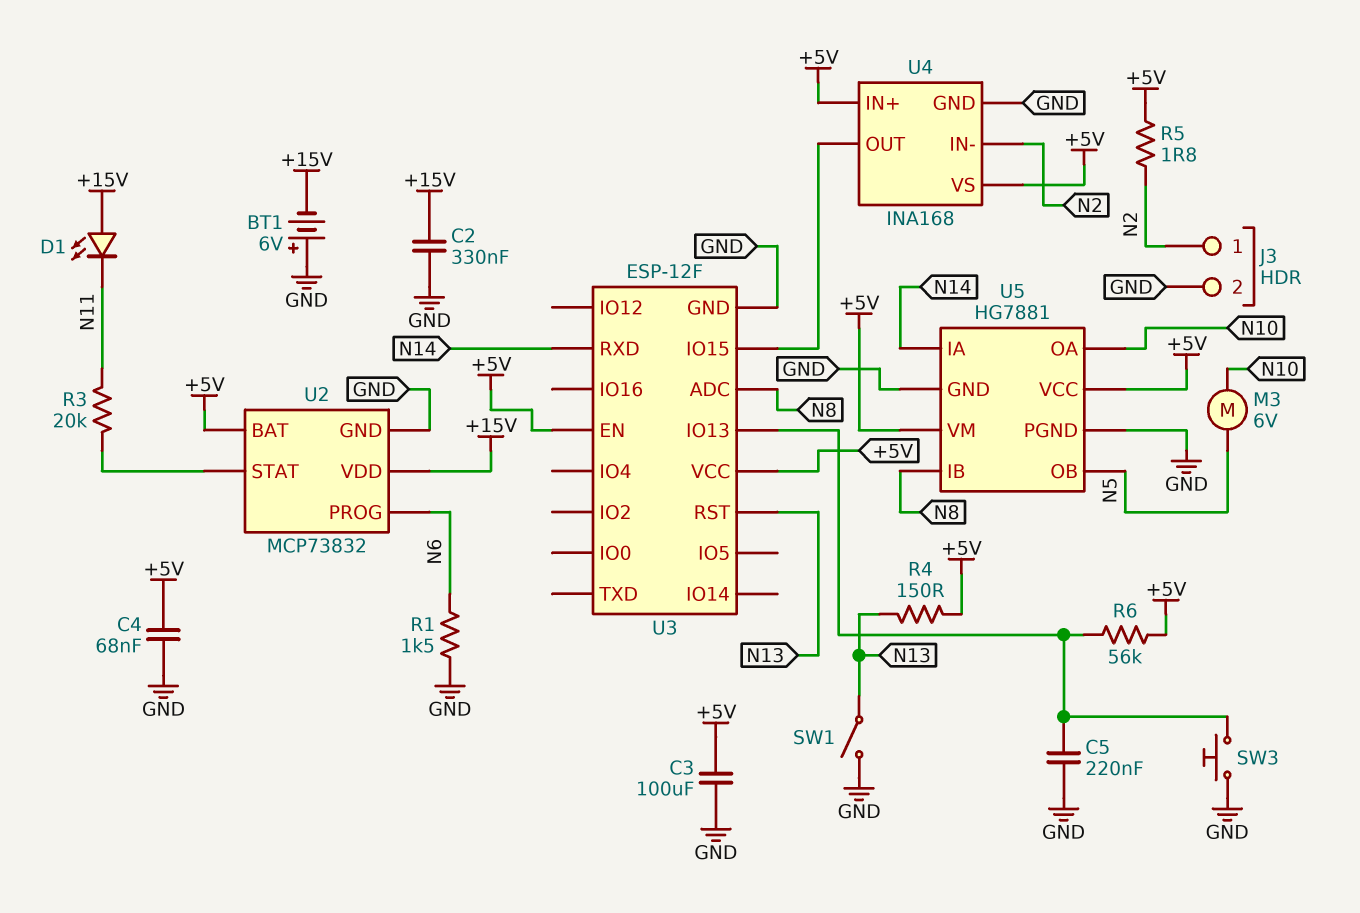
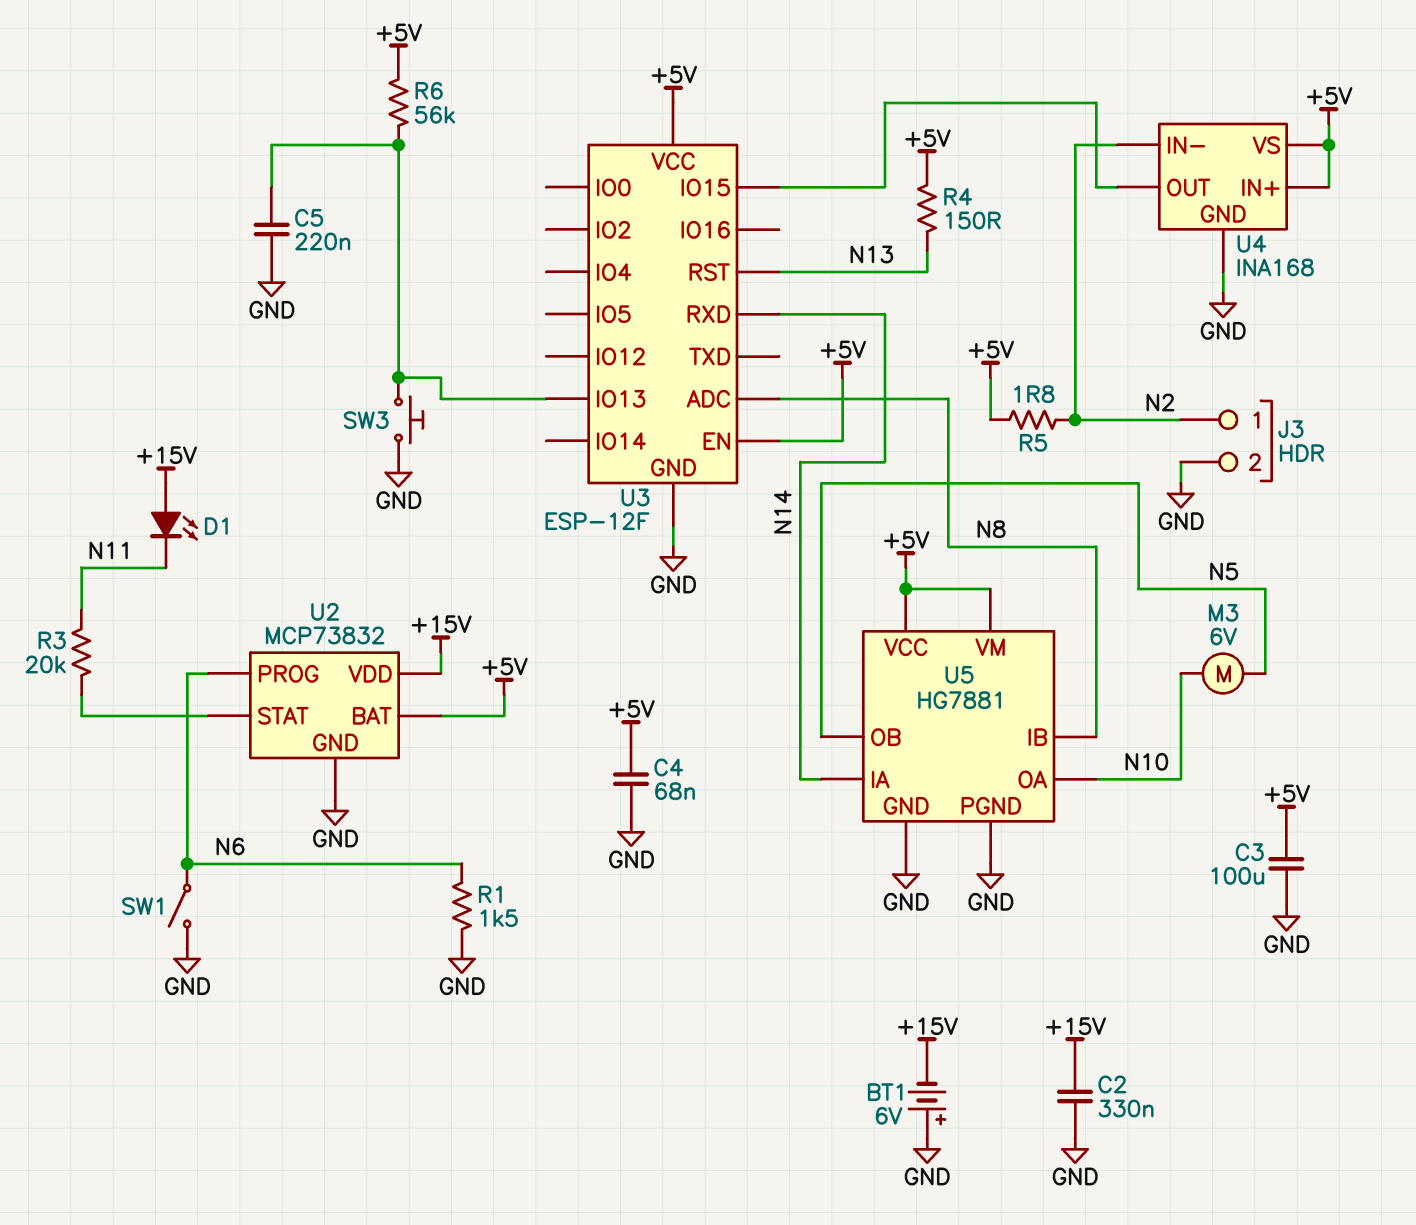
SW1: switch (GND, N13) -> switch (GND, N6)

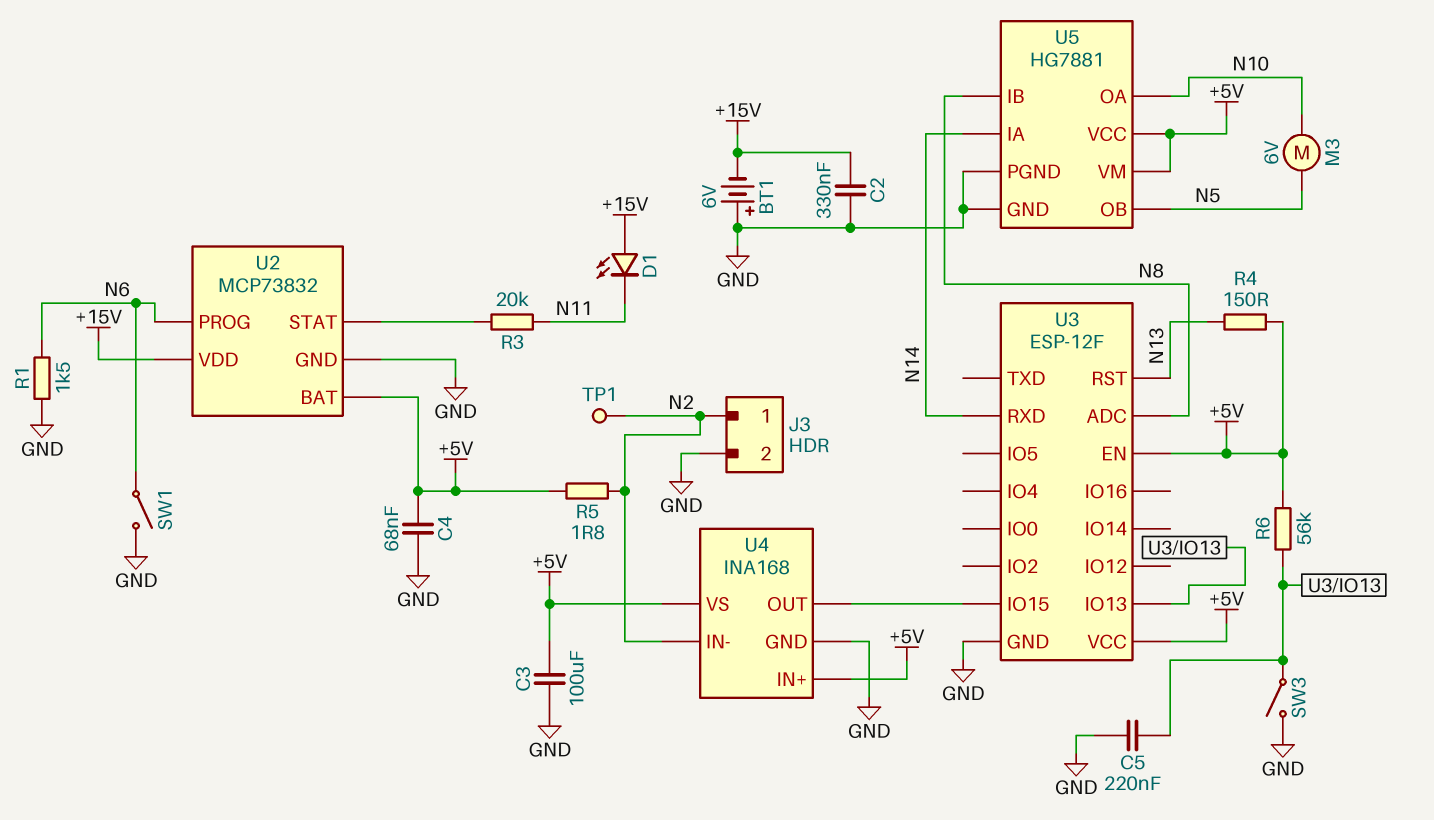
SW3: button (GND, U3/IO13) -> switch (GND, U3/IO13)
TP1: none -> test point (N2)

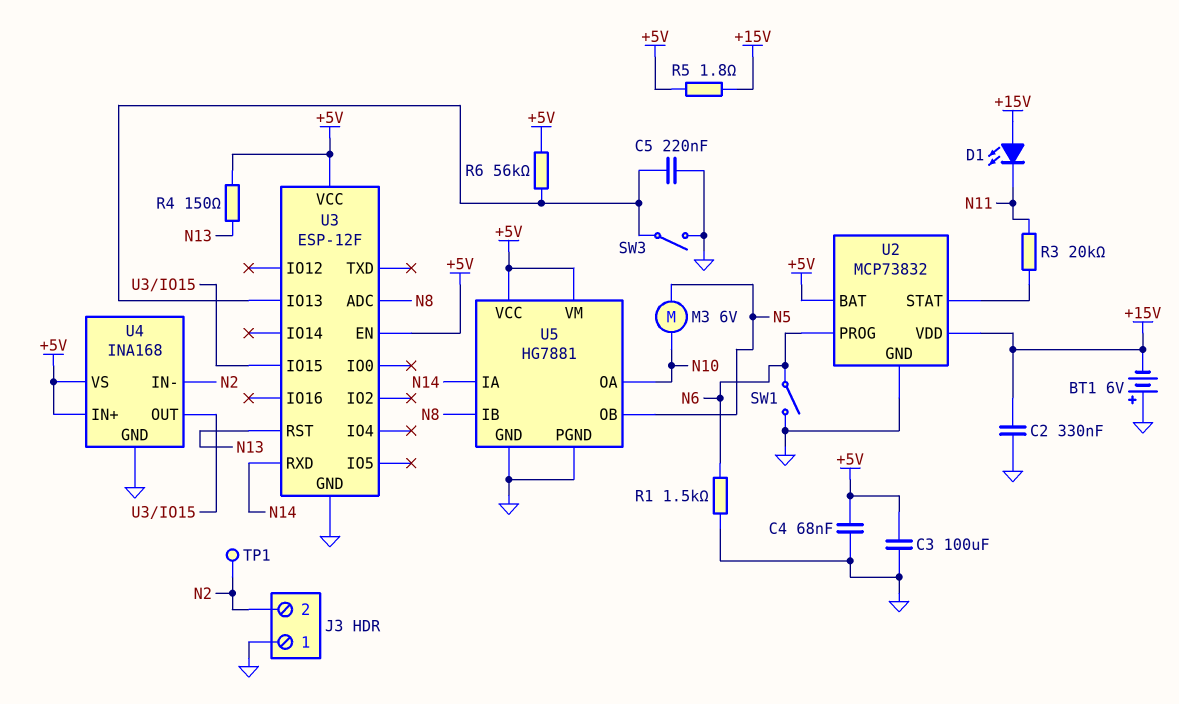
J3 pin 1: N2 -> GND
J3 pin 2: GND -> N2
R5: 1.8 (+5V, N2) -> 1.8 (+5V, +15V)

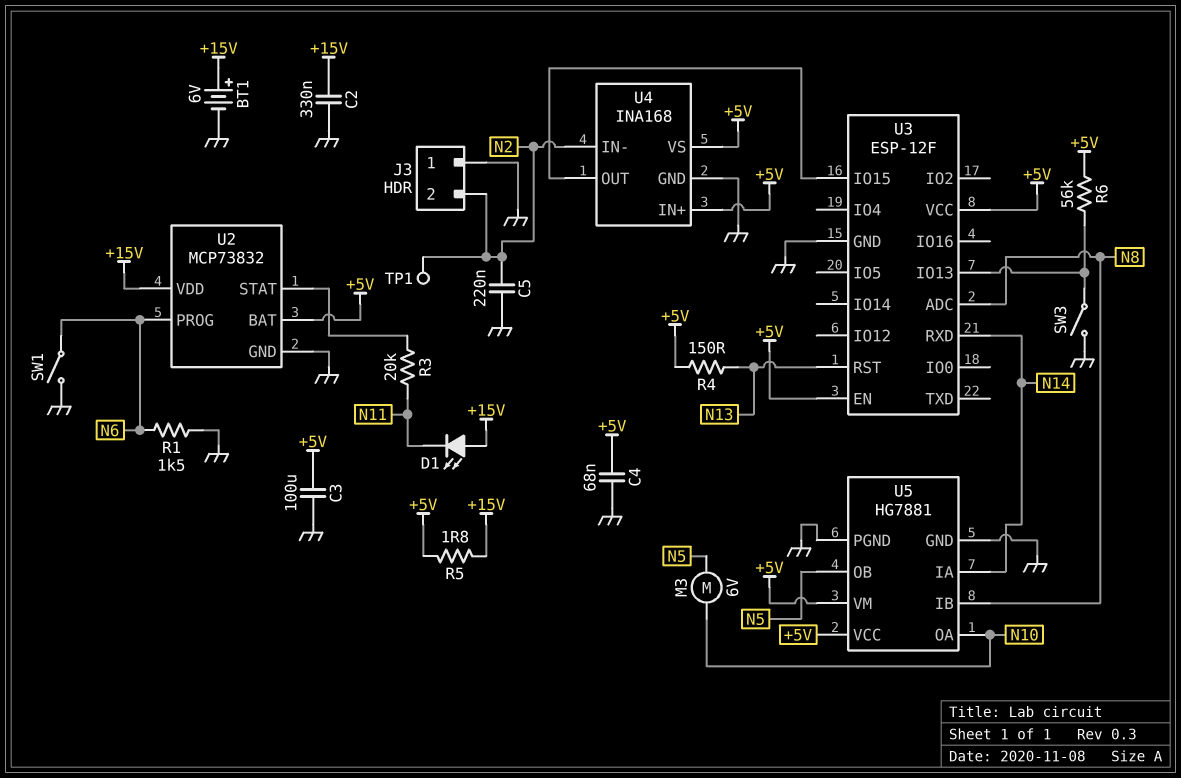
BT1: 6V (plus GND, minus +15V) -> 6V (plus +15V, minus GND)
C5: 220nF (GND, U3/IO13) -> 220nF (GND, N2)

